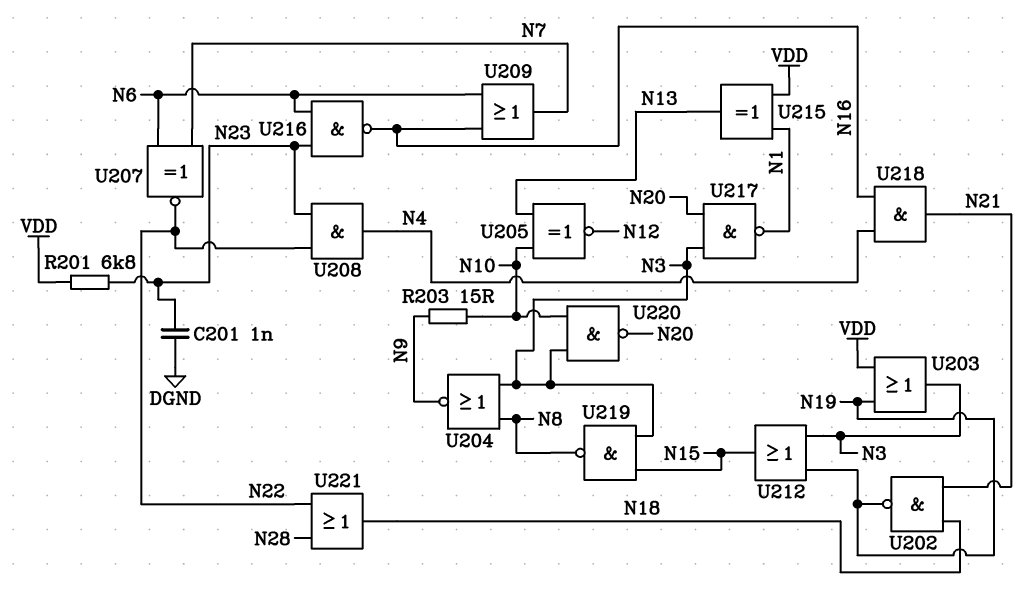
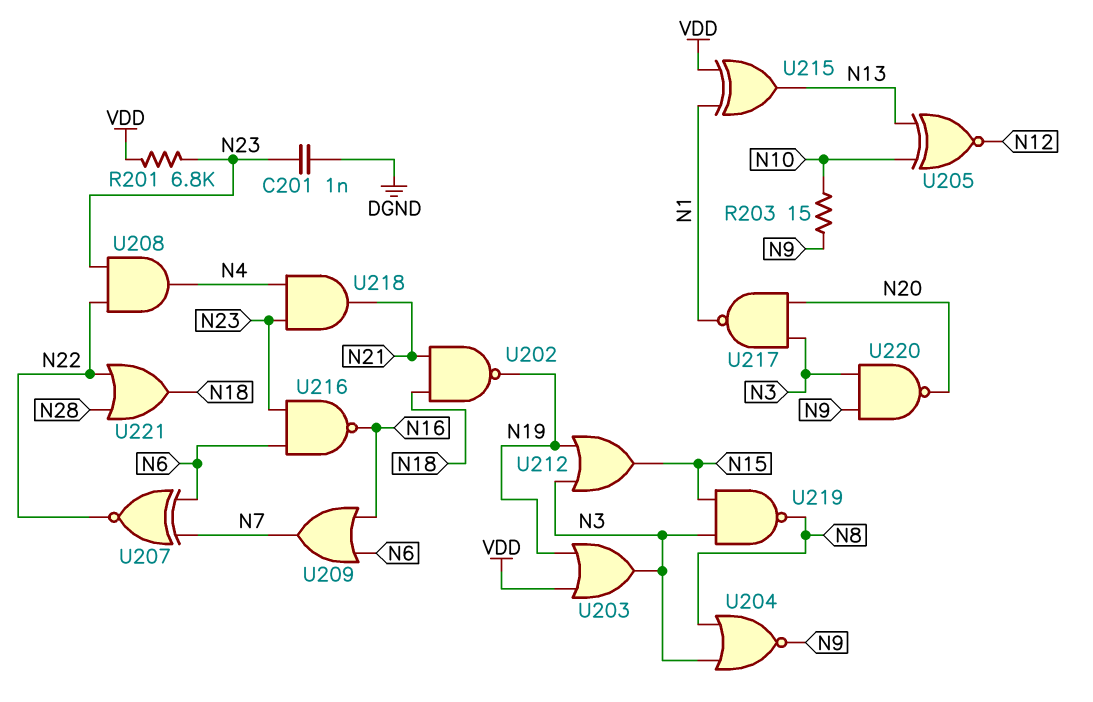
U218: AND (in N4, in N16, out N21) -> AND (in N4, in N23, out N21)
U220: NAND (in N3, in N10, out N20) -> NAND (in N3, in N9, out N20)

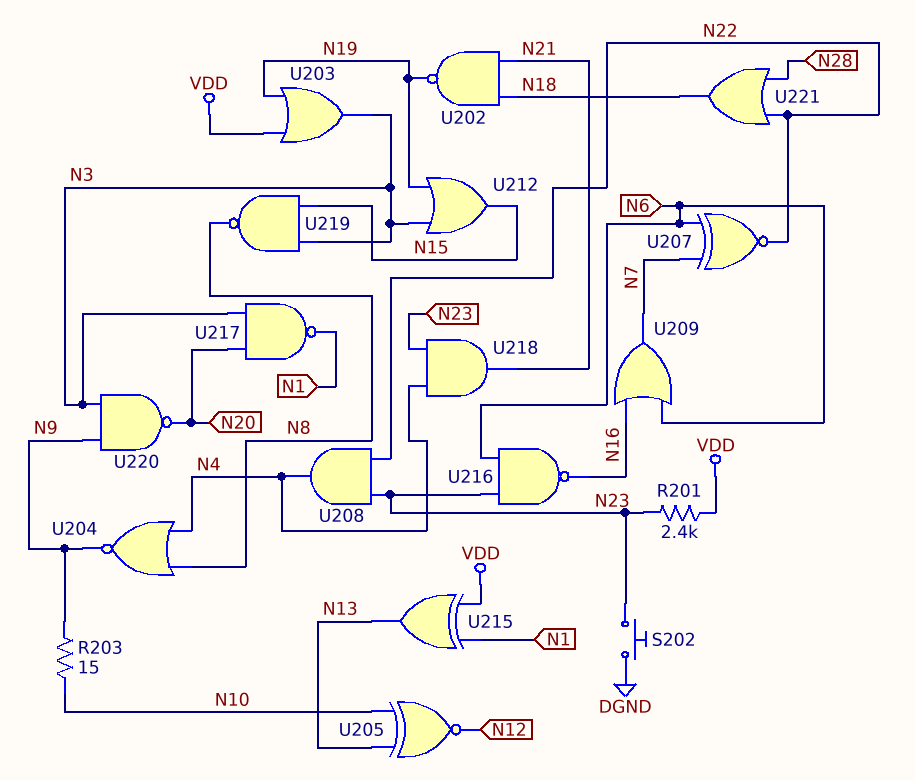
C201: 1nF (DGND, N23) -> none
R201: 6.8k (N23, VDD) -> 2.4k (N23, VDD)
S202: none -> button (DGND, N23)
U204: NOR (in N3, in N8, out N9) -> NOR (in N4, in N8, out N9)

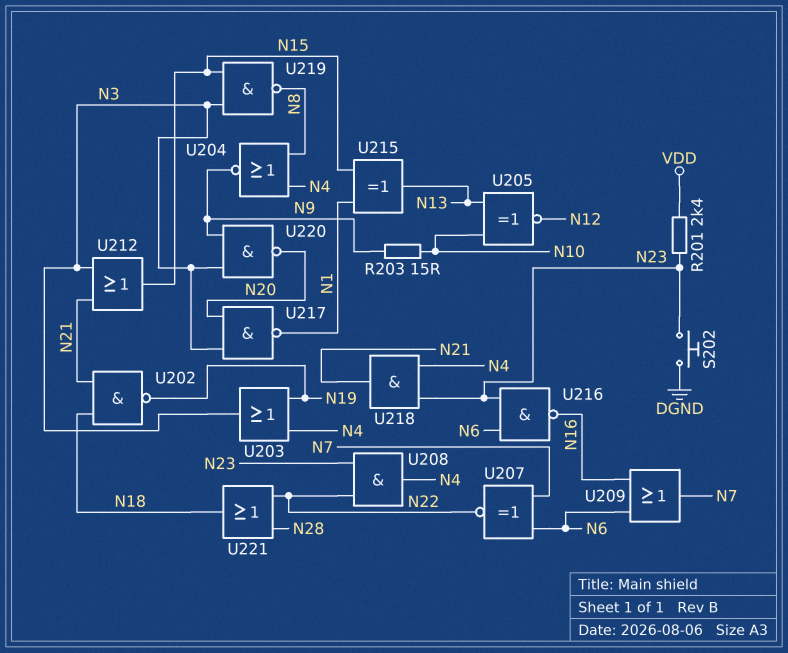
U203: OR (in N19, in VDD, out N3) -> OR (in N4, in N19, out N3)
U212: OR (in N3, in N19, out N15) -> OR (in N3, in N21, out N15)
U215: XOR (in N1, in VDD, out N13) -> XOR (in N1, in N15, out N13)

